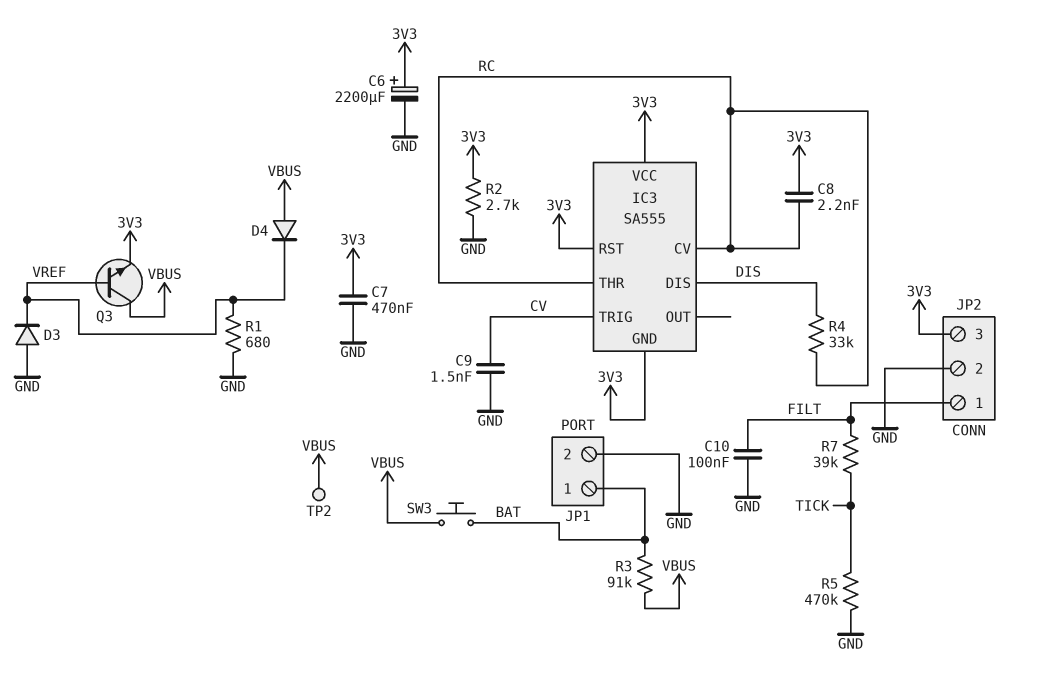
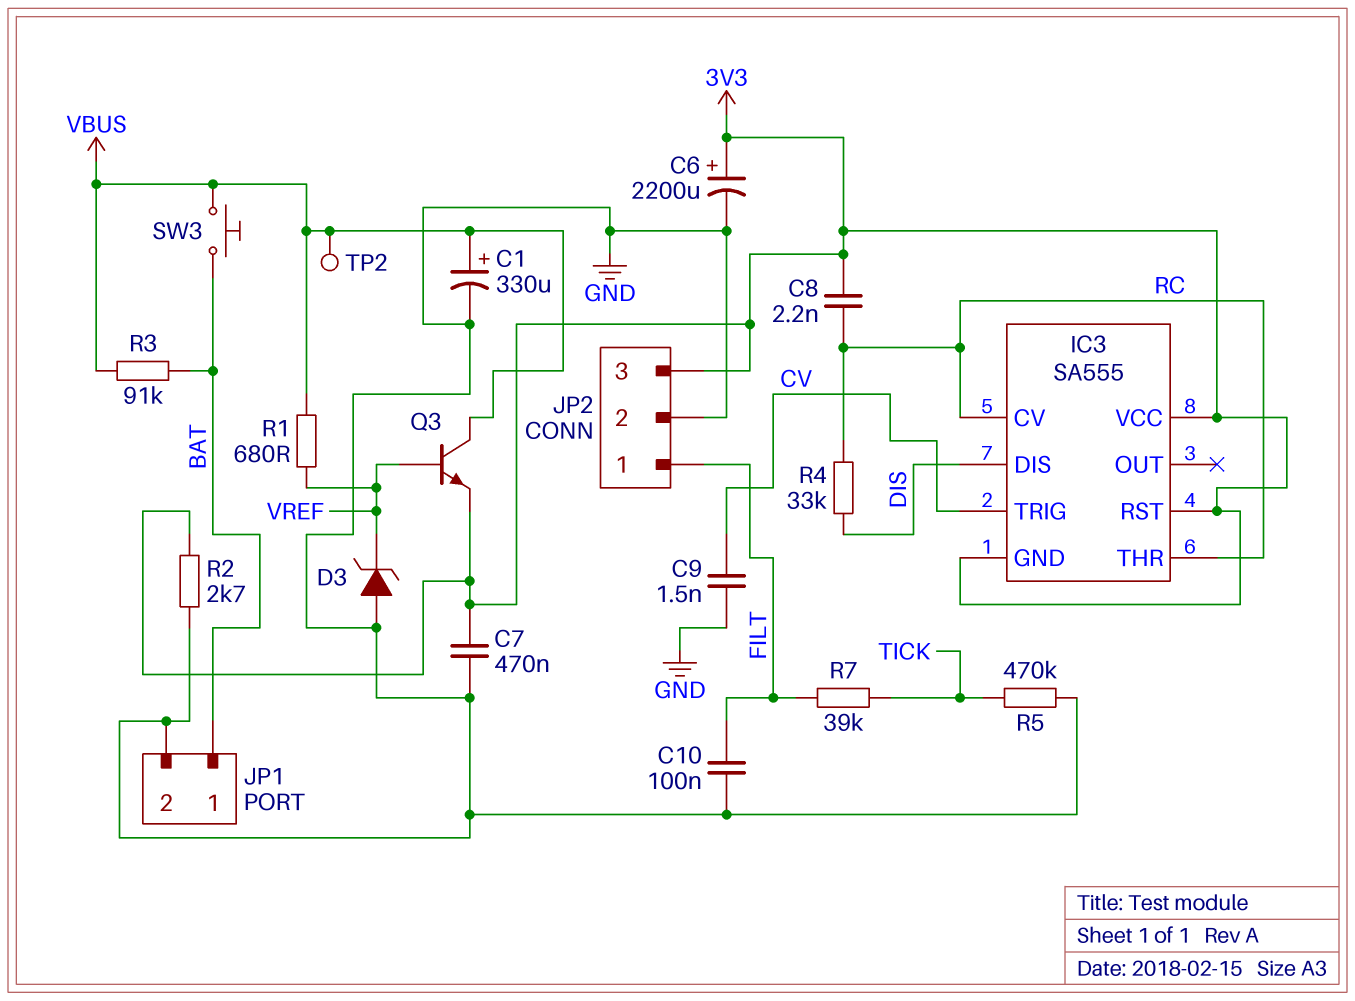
C1: none -> 330uF (plus VBUS, minus GND)
D3: diode (A GND, K VREF) -> zener (A GND, K VREF)
D4: diode (A VBUS, K VREF) -> none
R1: 680 (GND, VREF) -> 680 (VBUS, VREF)

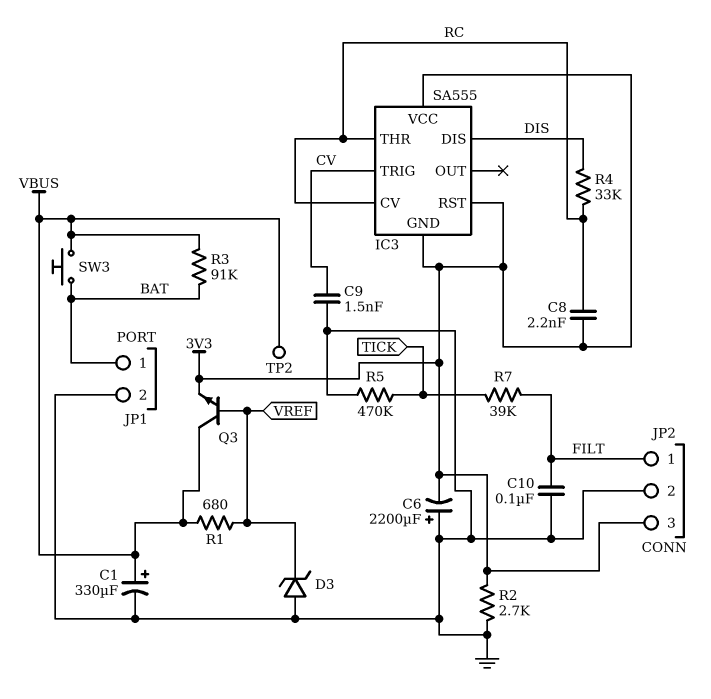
C6: 2200uF (plus 3V3, minus GND) -> 2200uF (plus GND, minus 3V3)
C7: 470nF (3V3, GND) -> none

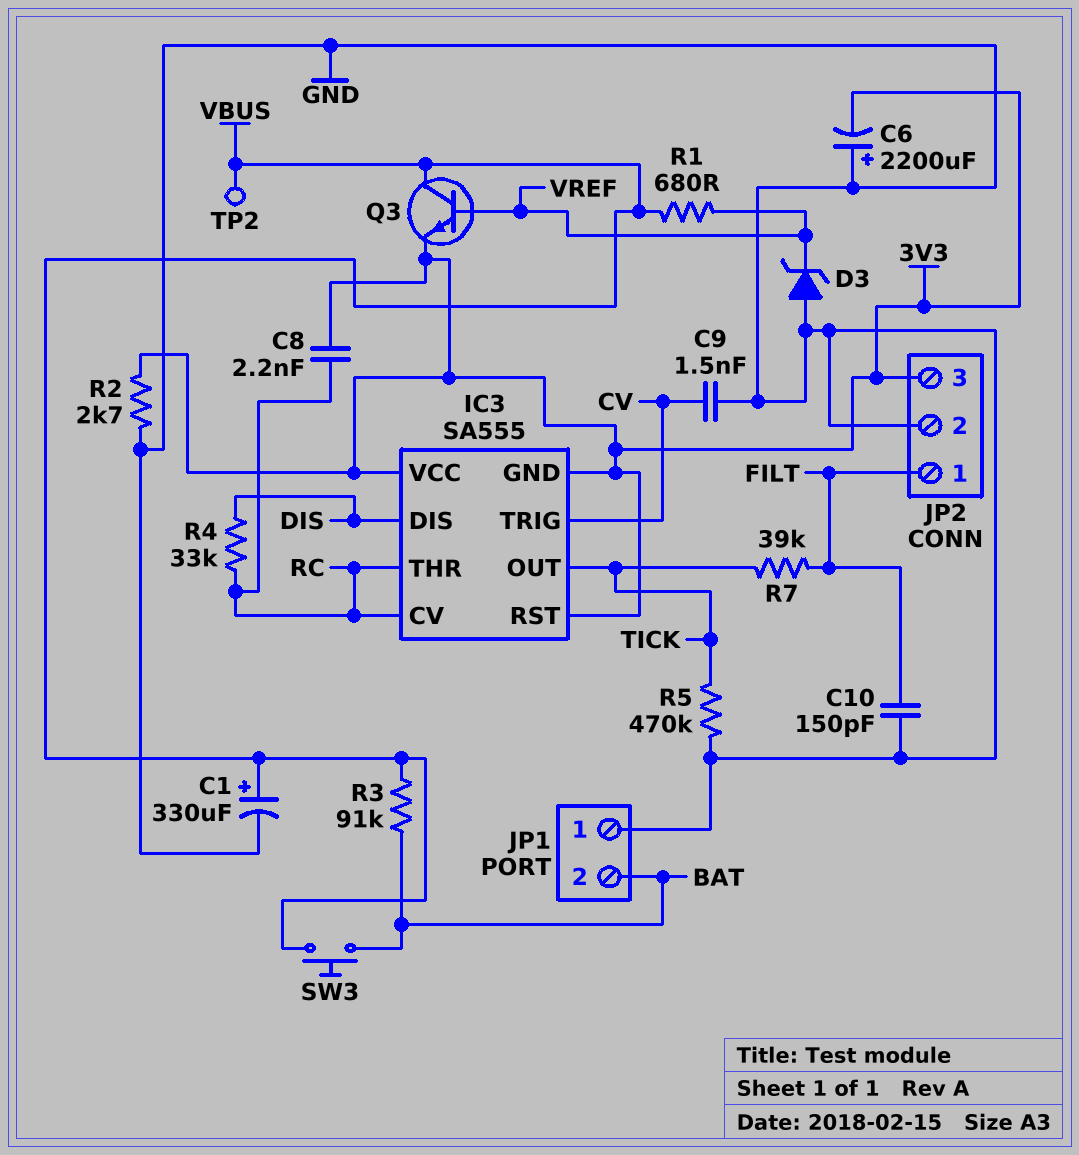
C10: 100nF (FILT, GND) -> 150pF (FILT, GND)
IC3 pin OUT: none -> TICK
JP1 pin 1: BAT -> GND
JP1 pin 2: GND -> BAT

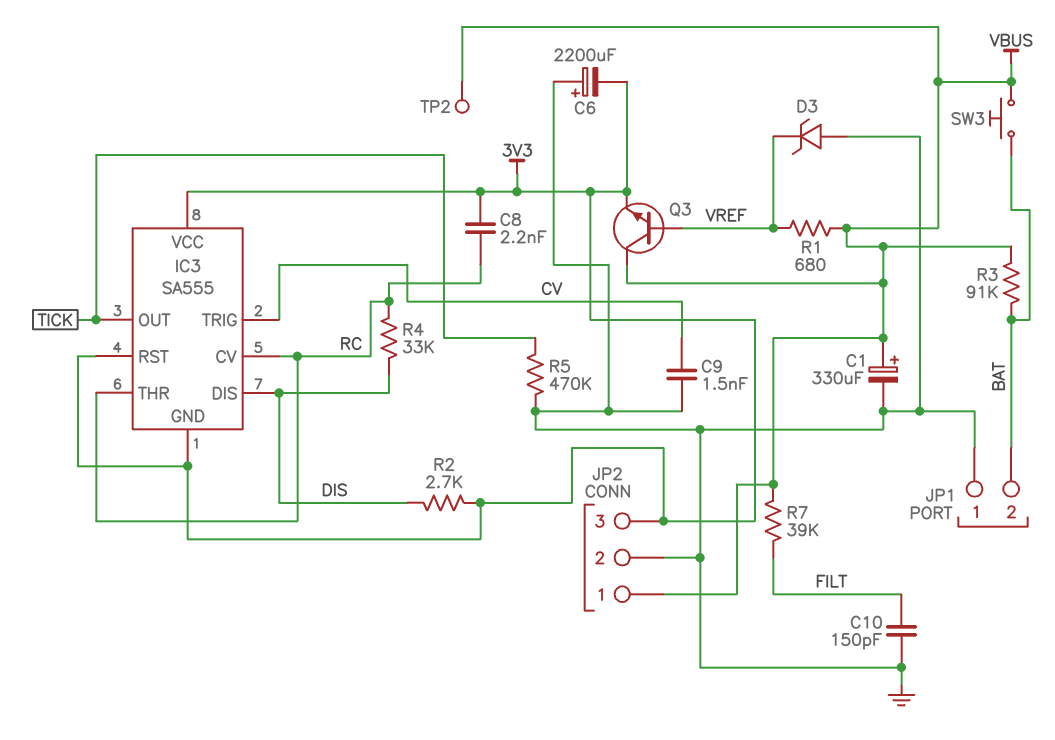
JP2 pin 1: FILT -> VBUS
R2: 2.7k (3V3, GND) -> 2.7k (3V3, DIS)
R7: 39k (FILT, TICK) -> 39k (FILT, VBUS)

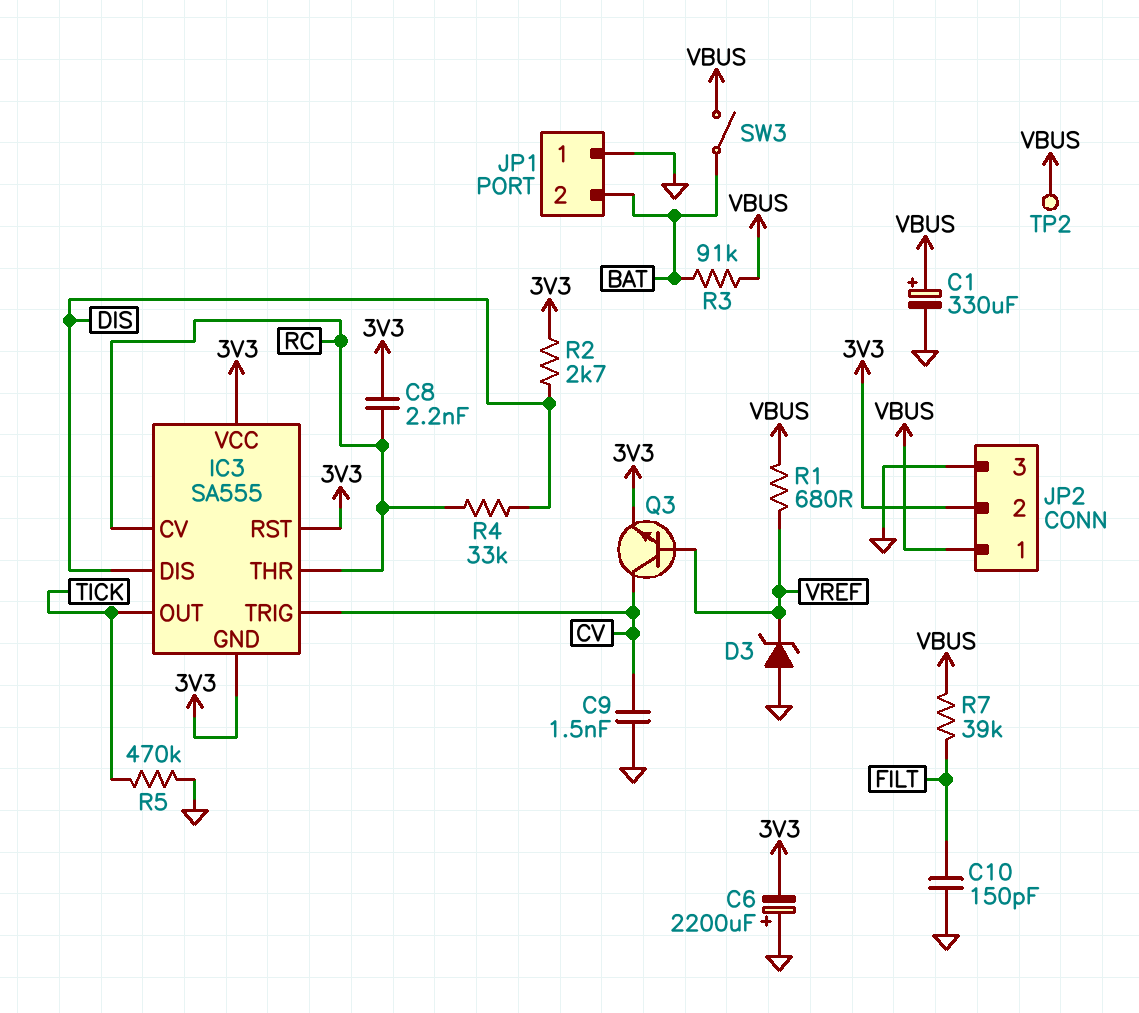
JP2 pin 2: GND -> 3V3
JP2 pin 3: 3V3 -> GND
Q3: NPN (B VREF, C VBUS, E 3V3) -> NPN (B VREF, C CV, E 3V3)
SW3: button (BAT, VBUS) -> switch (BAT, VBUS)

